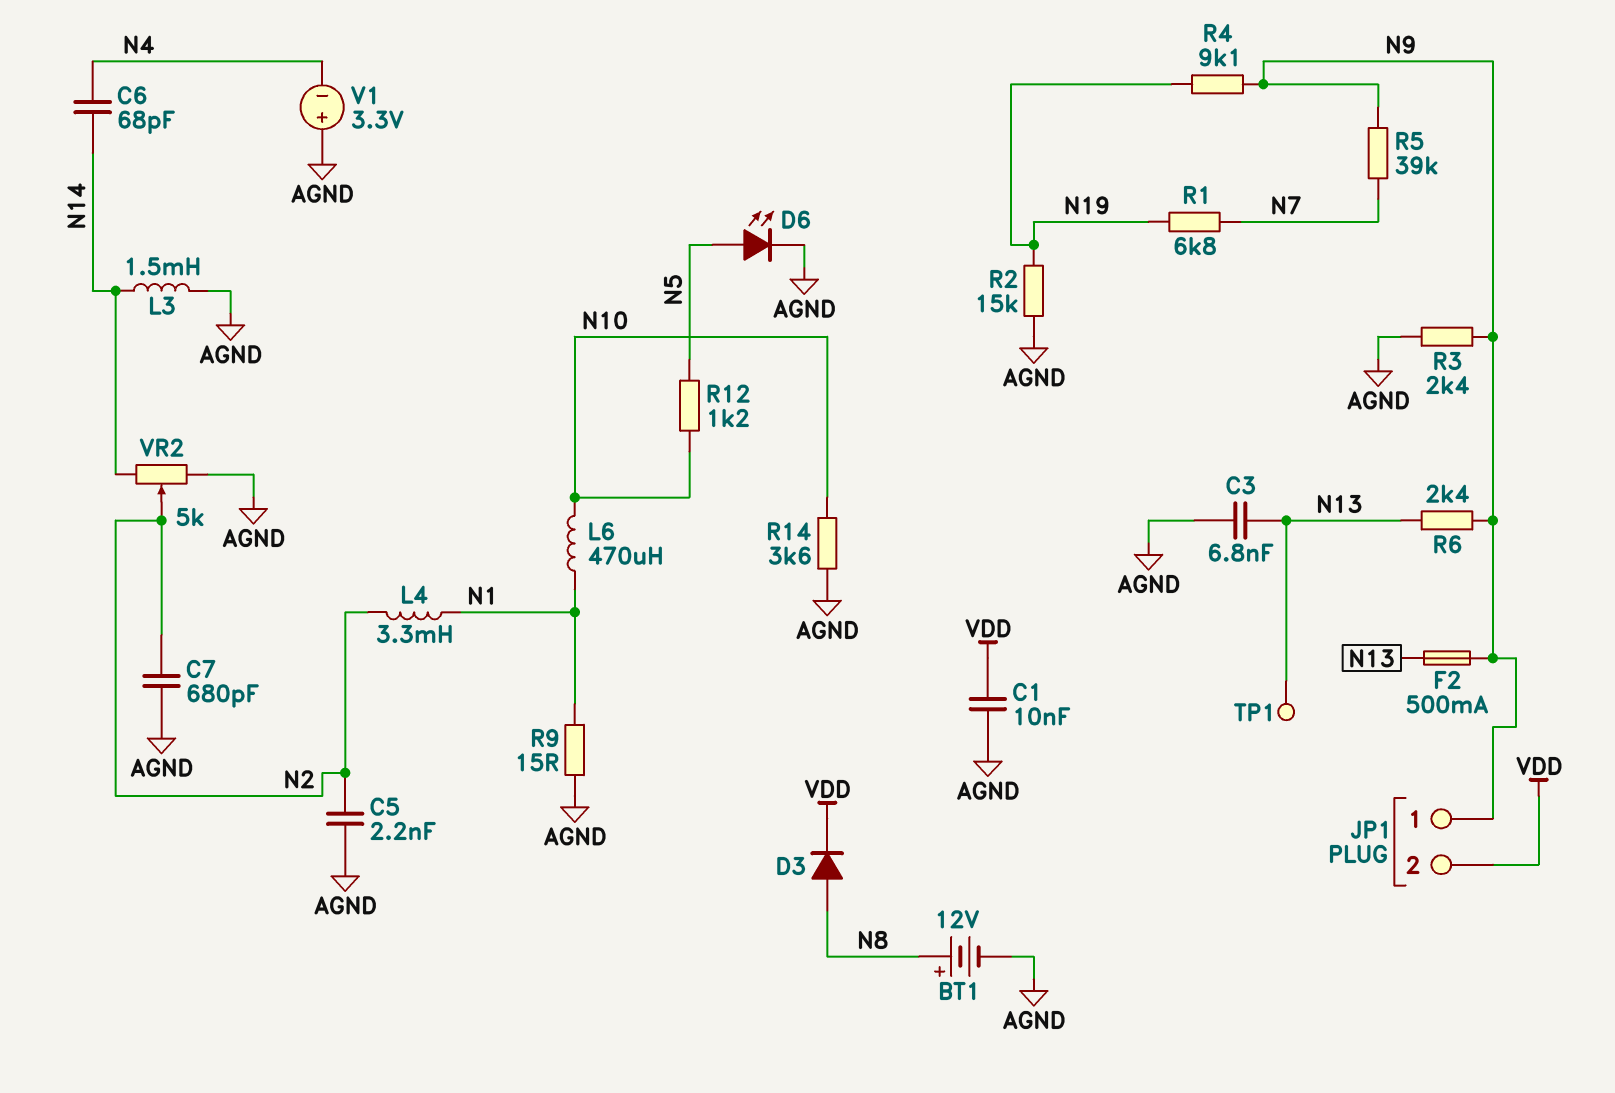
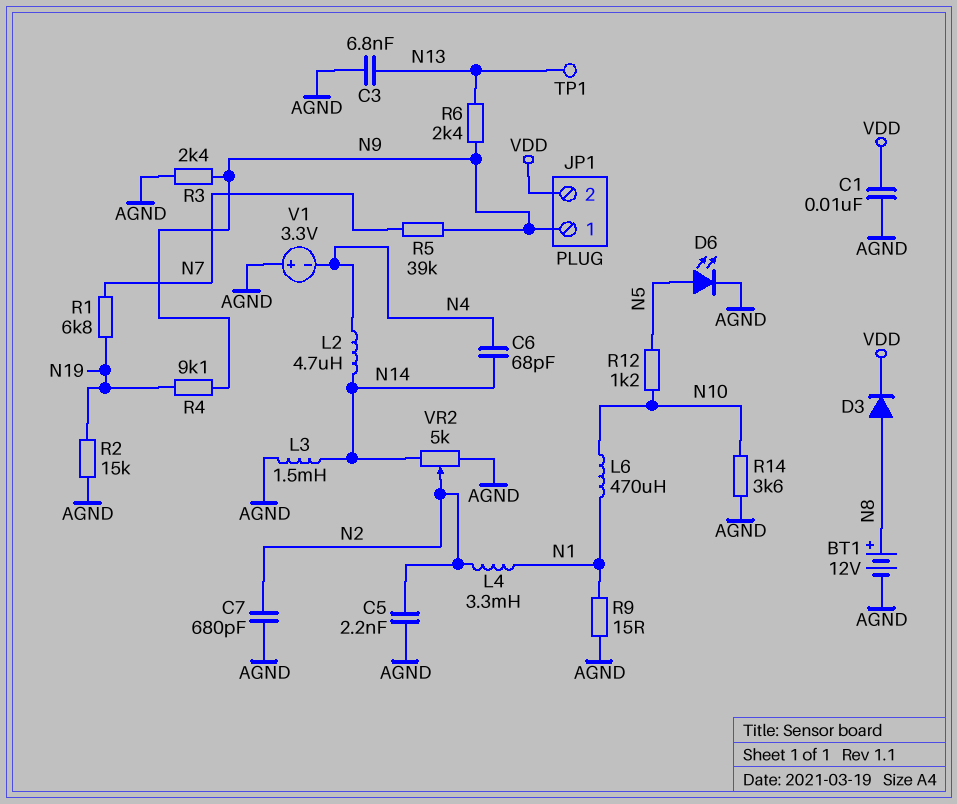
F2: 500mA (N9, N13) -> none
L2: none -> 4.7uH (N4, N14)

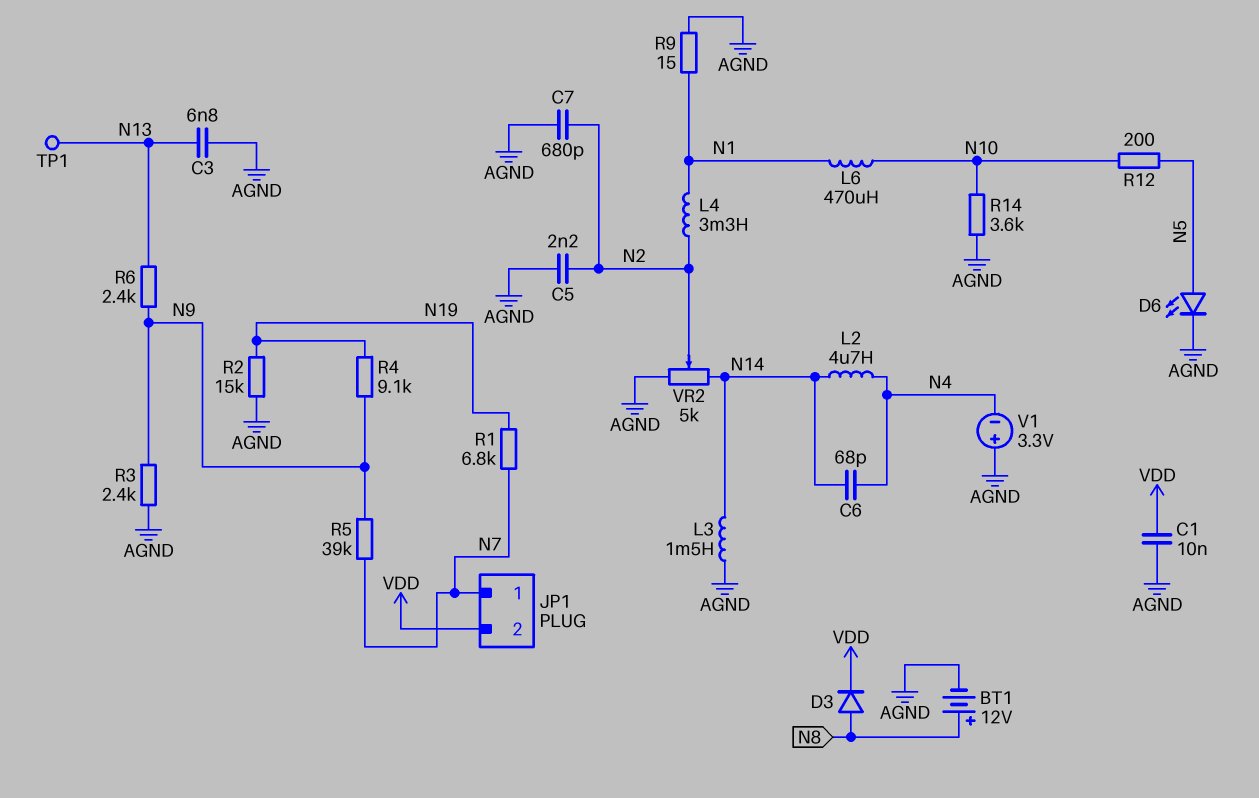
JP1 pin 1: N9 -> N7
R12: 1.2k (N5, N10) -> 200 (N5, N10)

